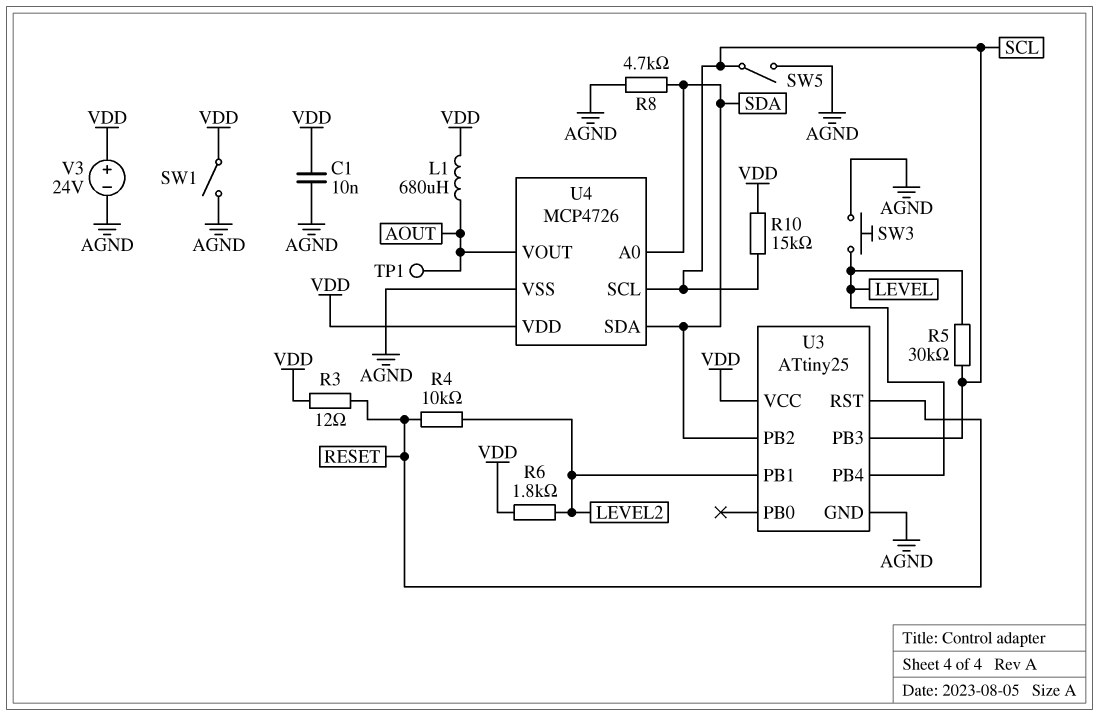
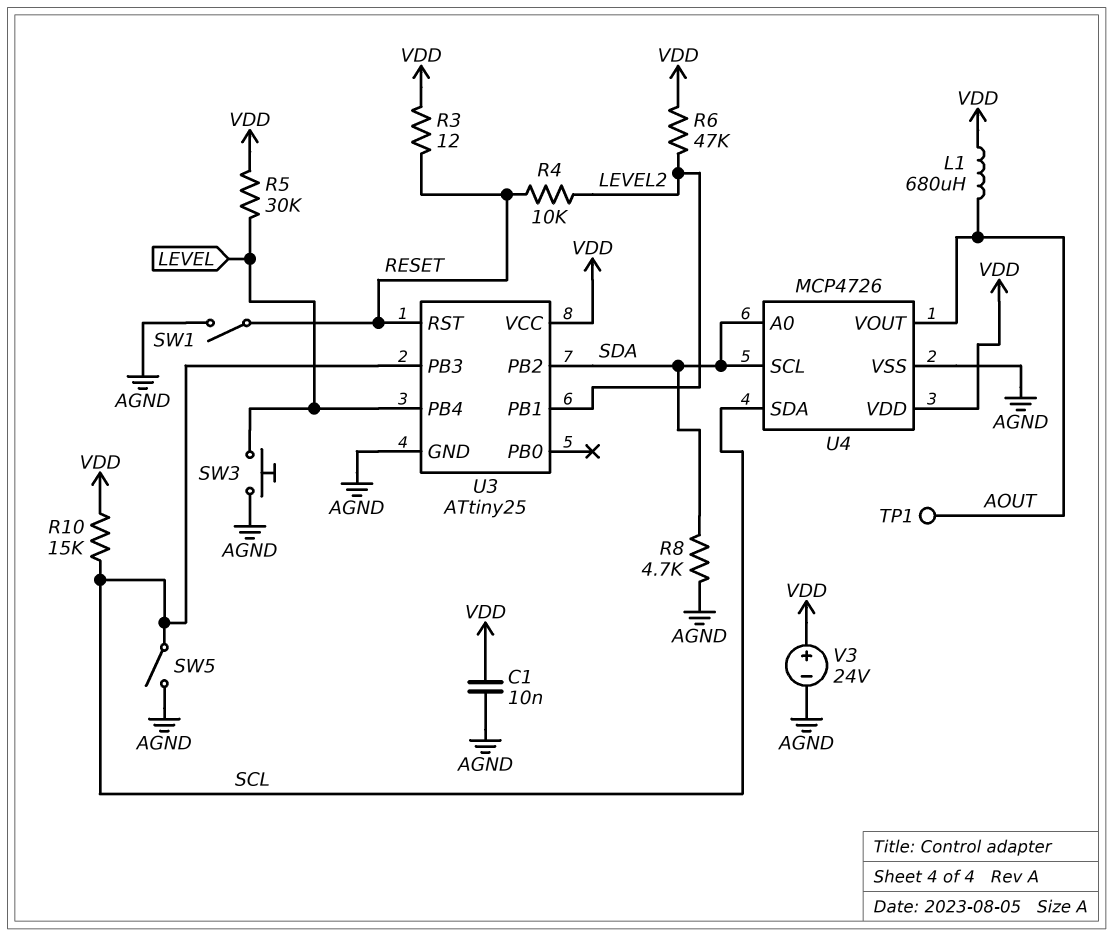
R5: 30k (LEVEL, SCL) -> 30k (LEVEL, VDD)
R6: 1.8k (LEVEL2, VDD) -> 47k (LEVEL2, VDD)
SW1: switch (AGND, VDD) -> switch (AGND, RESET)
U4 pin SCL: SCL -> SDA
U4 pin SDA: SDA -> SCL

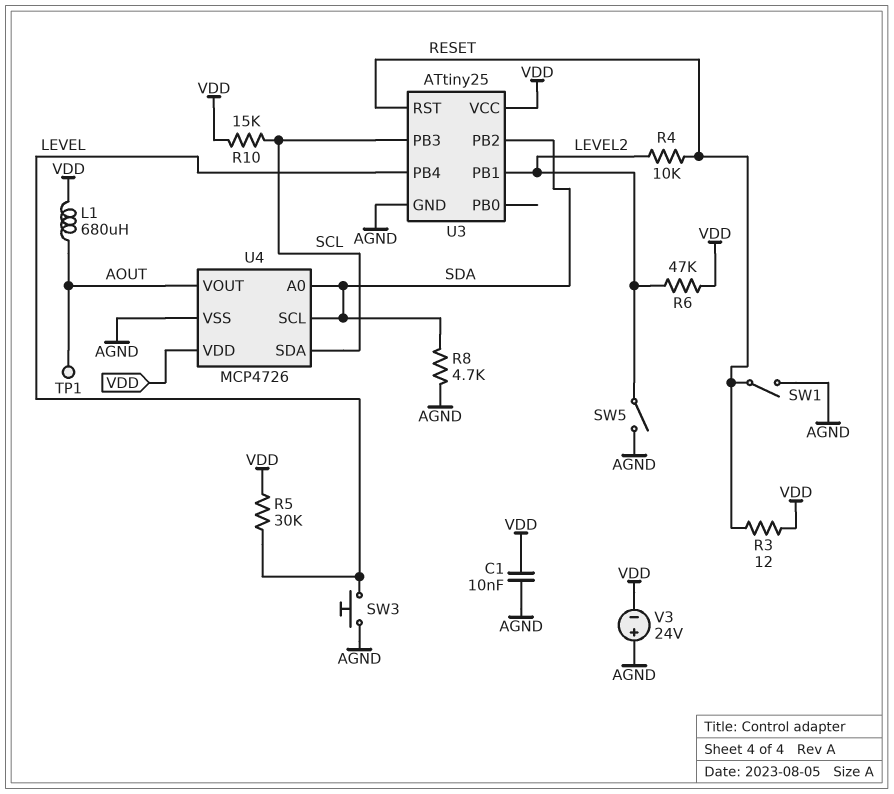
SW5: switch (AGND, SCL) -> switch (AGND, LEVEL2)
V3: 24V (plus VDD, minus AGND) -> 24V (plus AGND, minus VDD)

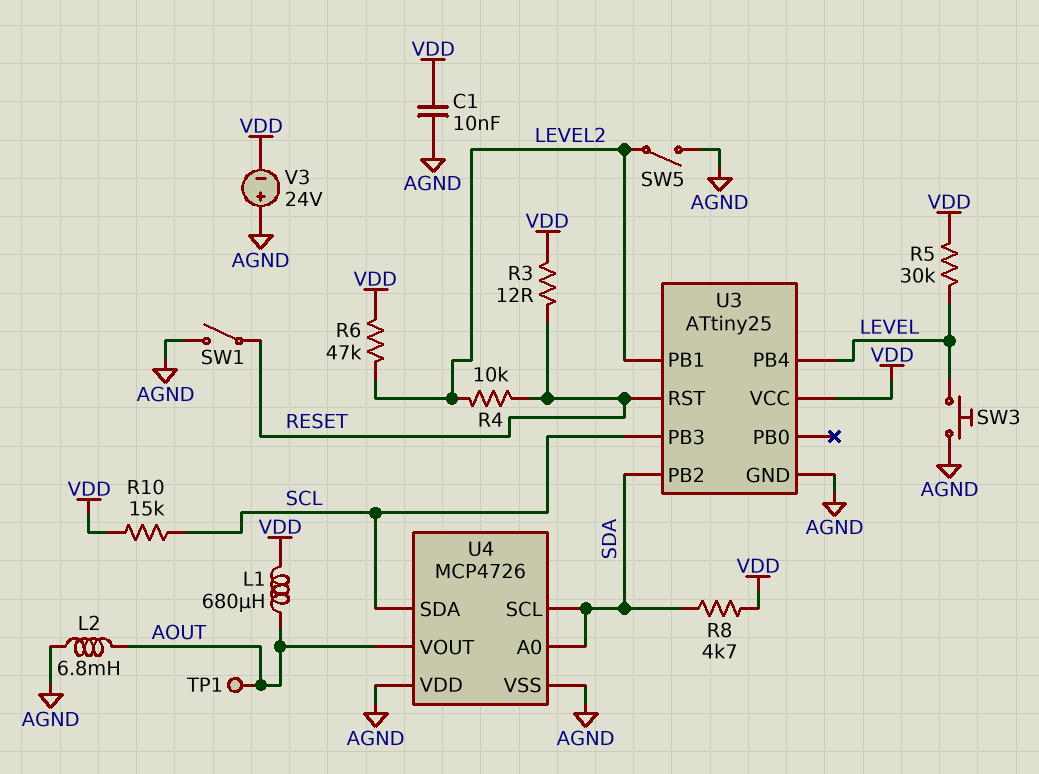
L2: none -> 6.8mH (AGND, AOUT)
R8: 4.7k (AGND, SDA) -> 4.7k (SDA, VDD)
U4 pin VDD: VDD -> AGND

